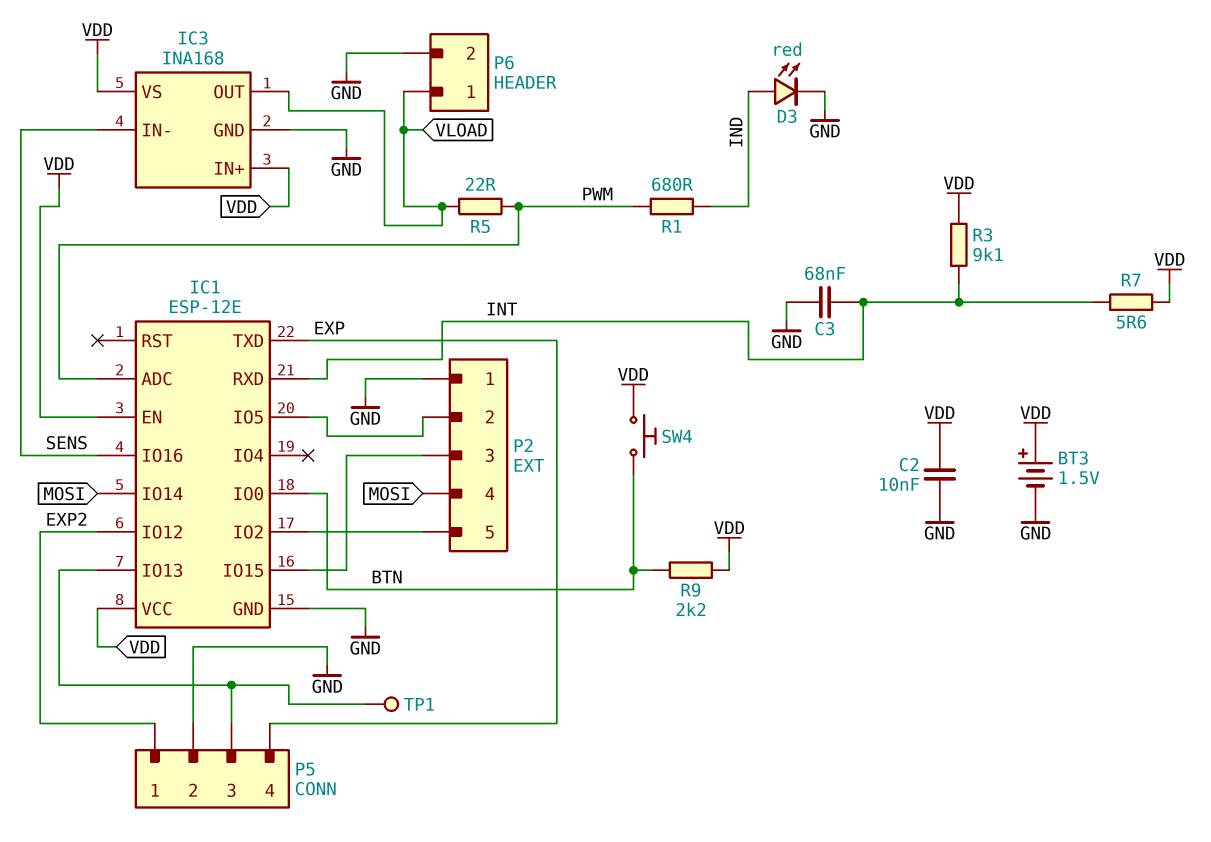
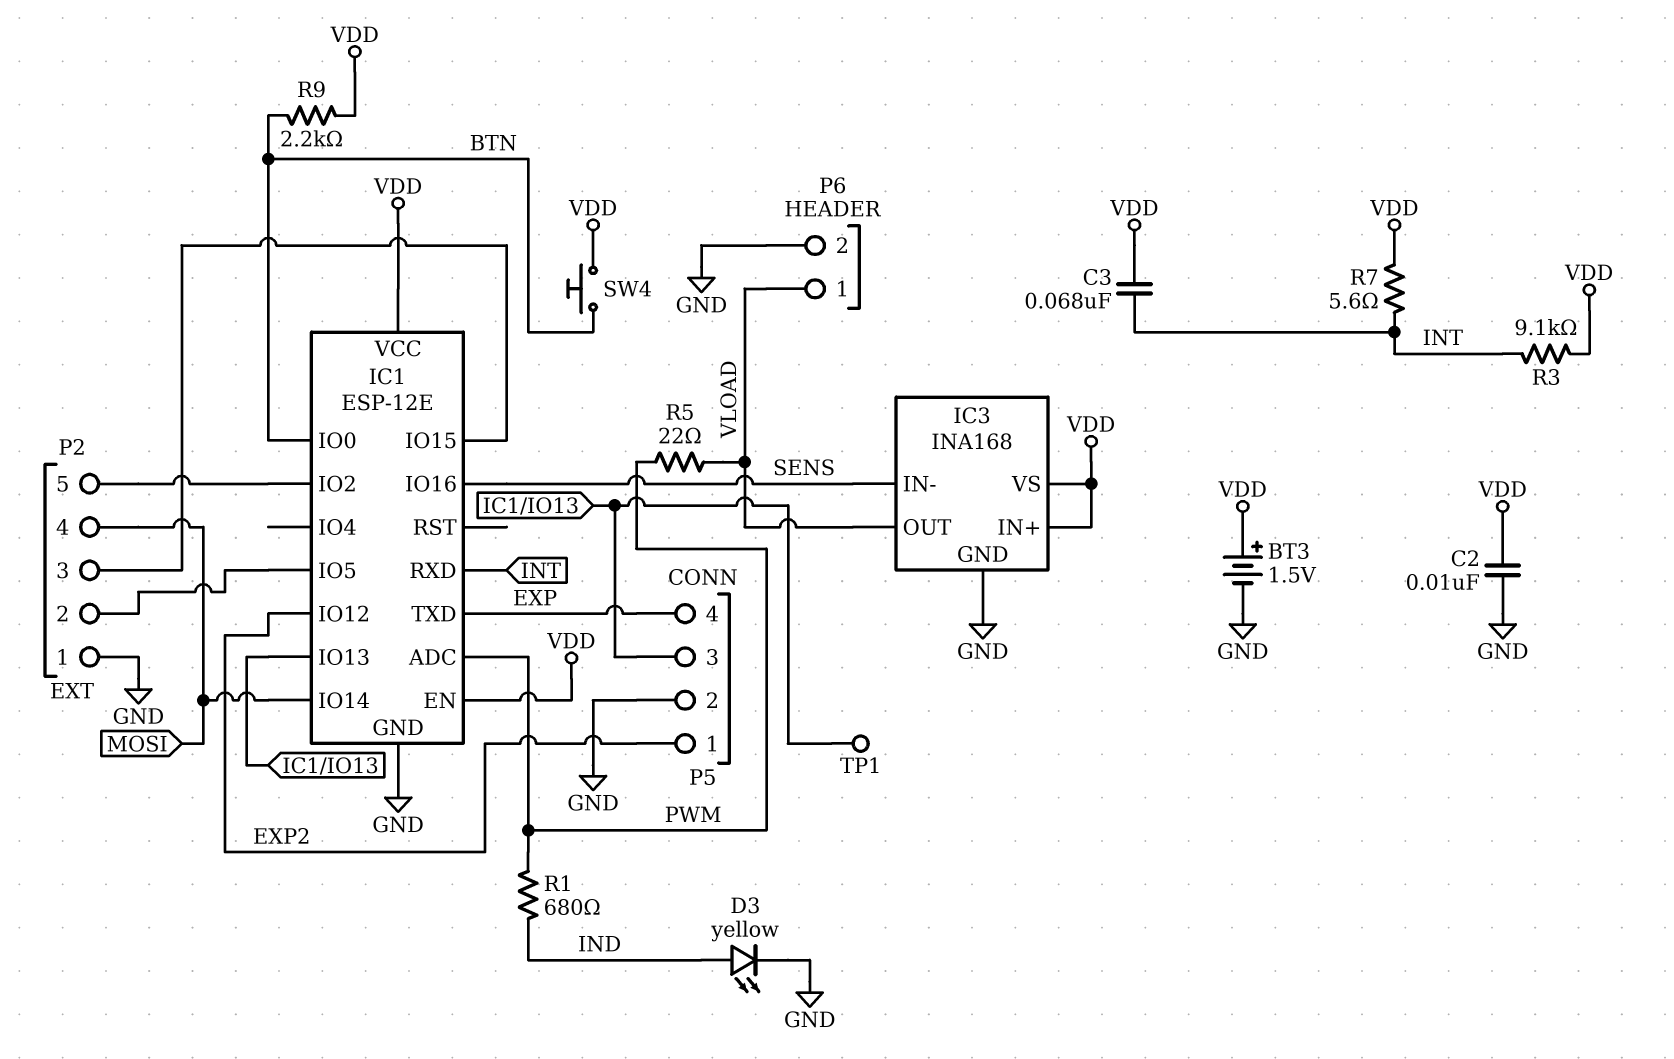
C3: 68nF (GND, INT) -> 68nF (INT, VDD)
D3: LED red (A IND, K GND) -> LED yellow (A IND, K GND)

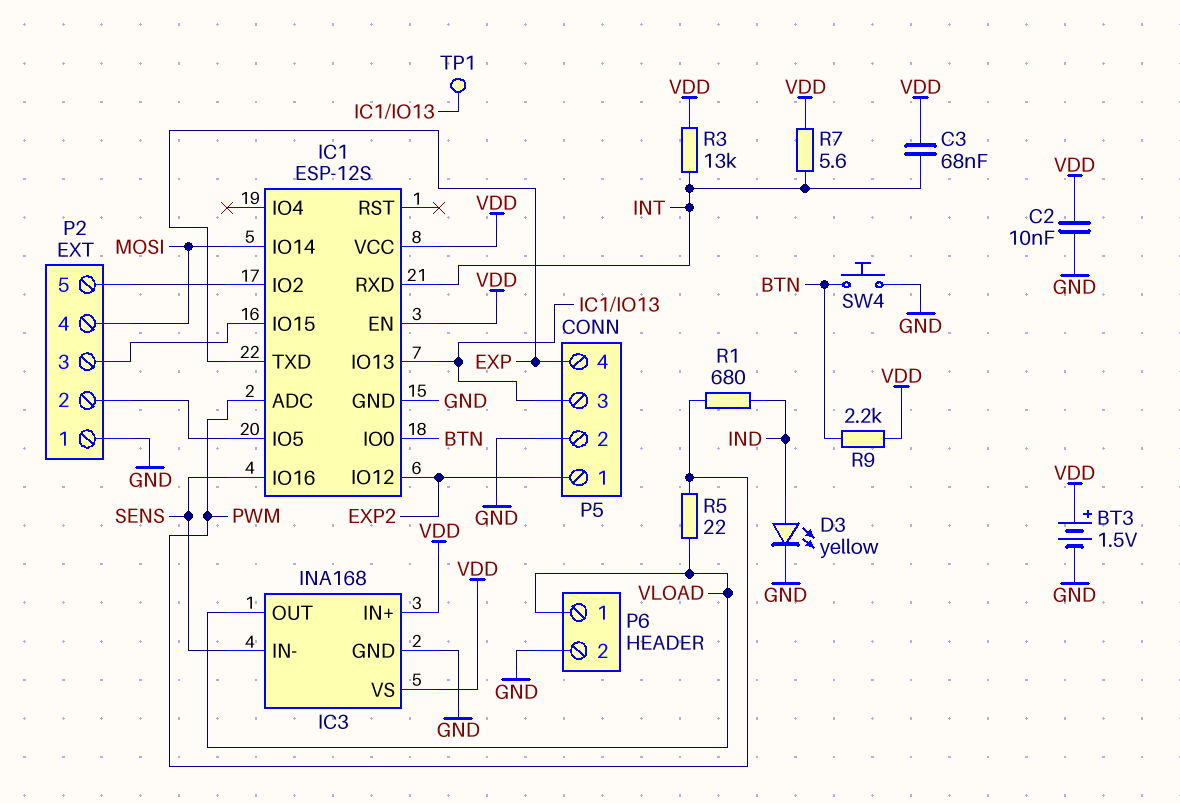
IC1: ESP-12E -> ESP-12S
R3: 9.1k (INT, VDD) -> 13k (INT, VDD)
SW4: button (BTN, VDD) -> button (BTN, GND)

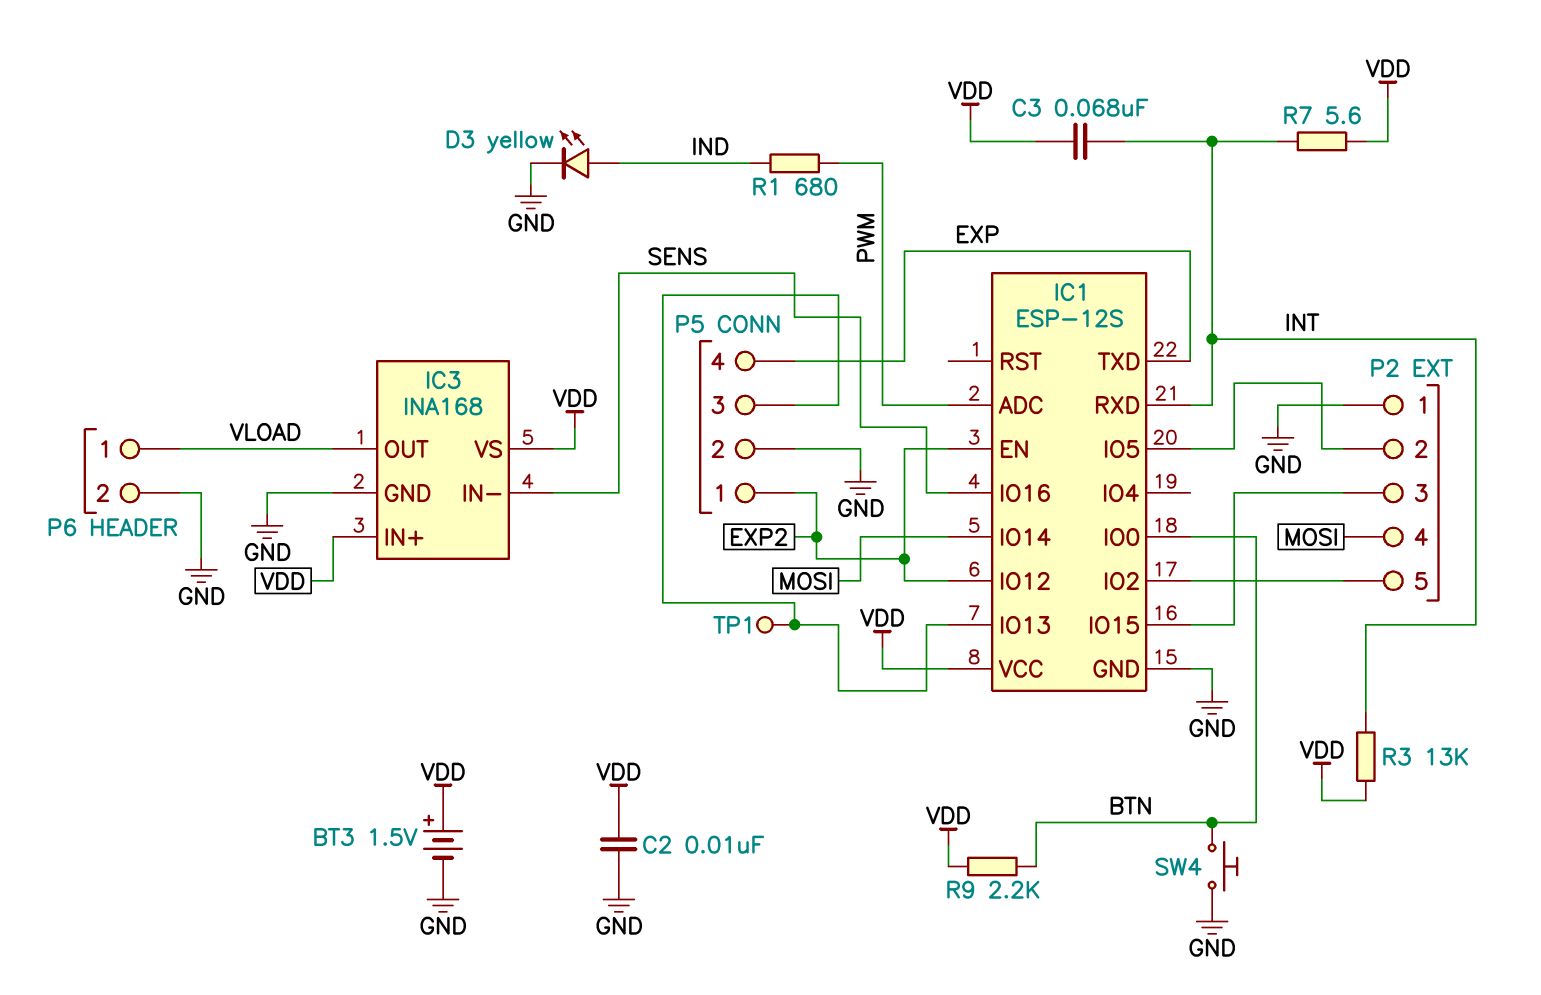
IC1 pin EN: VDD -> EXP2
R5: 22 (PWM, VLOAD) -> none

